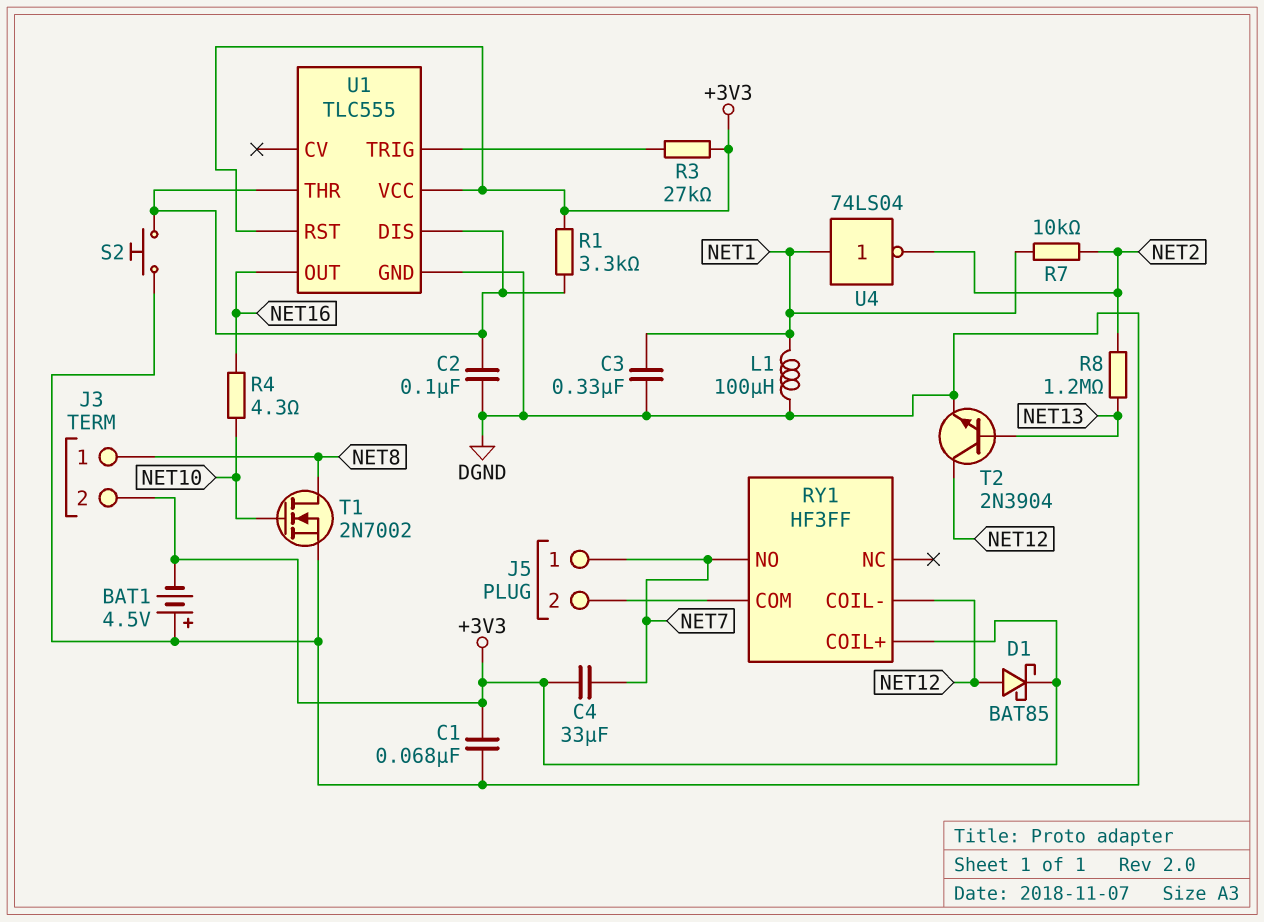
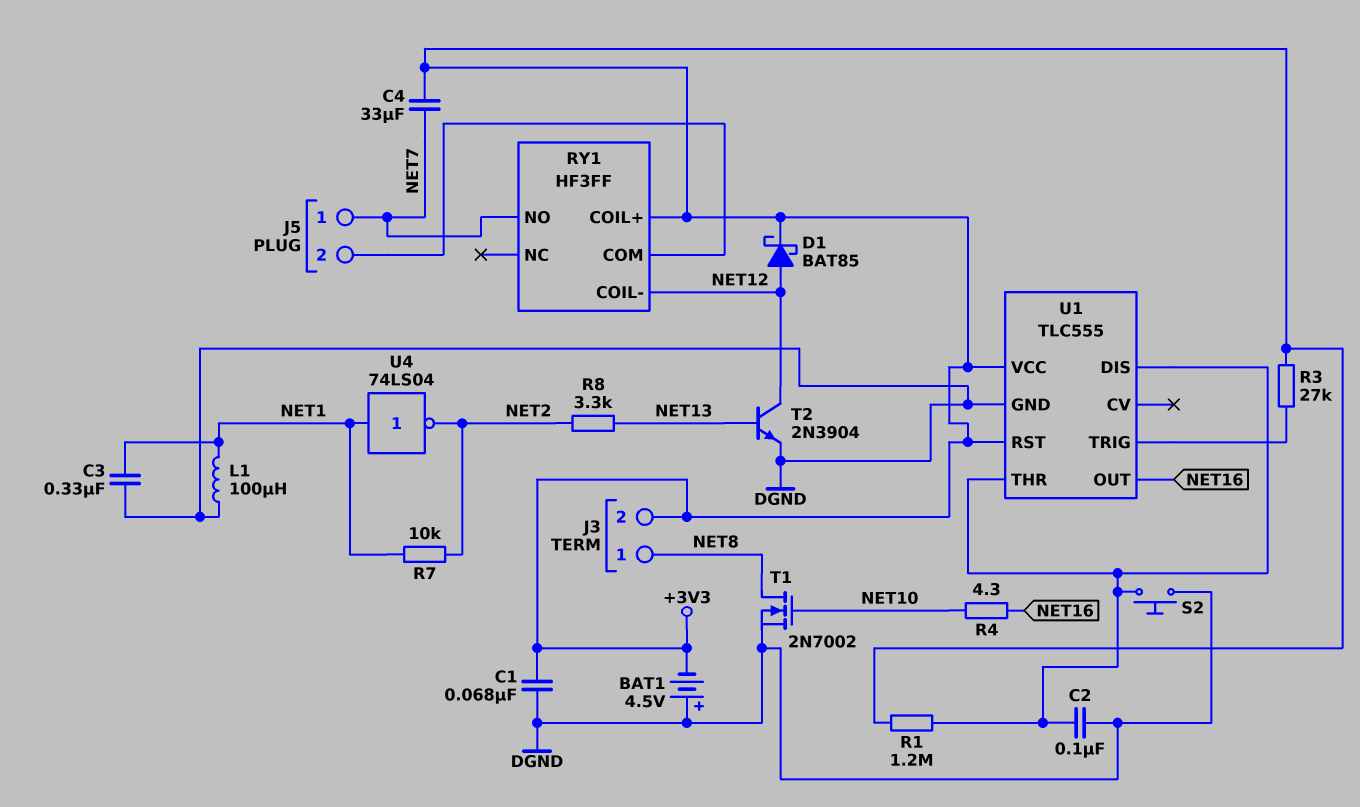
R1: 3.3k (+3V3, U1/DIS) -> 1.2M (+3V3, U1/DIS)
R8: 1.2M (NET2, NET13) -> 3.3k (NET2, NET13)

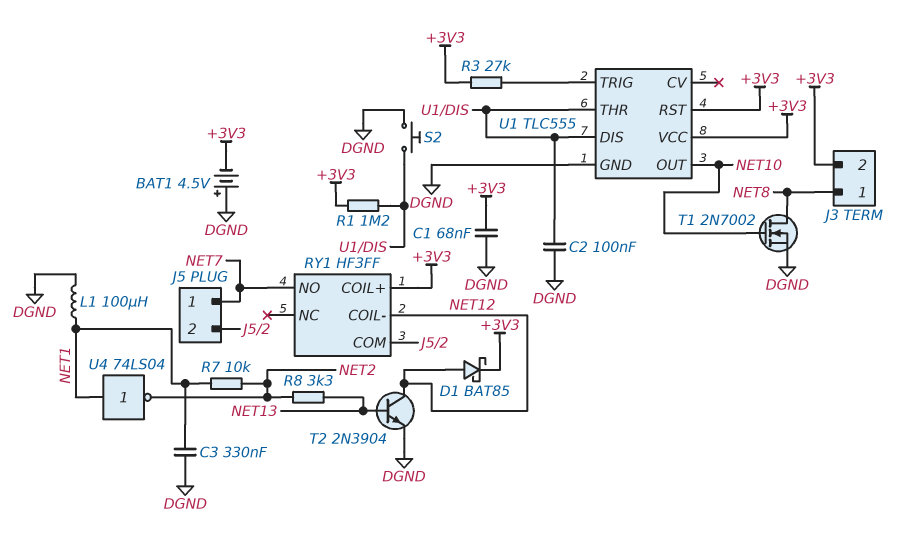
C4: 33uF (+3V3, NET7) -> none
R4: 4.3 (NET10, NET16) -> none
U1 pin OUT: NET16 -> NET10

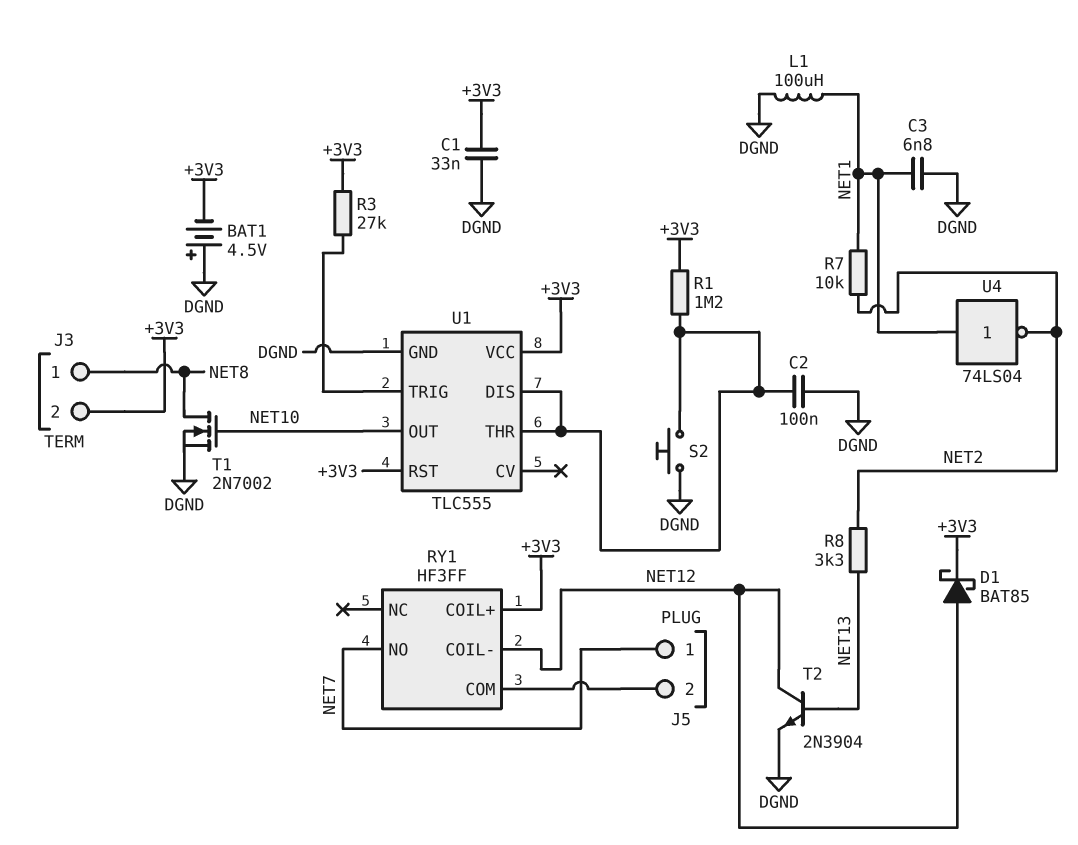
C1: 68nF (+3V3, DGND) -> 33nF (+3V3, DGND)
C3: 330nF (DGND, NET1) -> 6.8nF (DGND, NET1)

